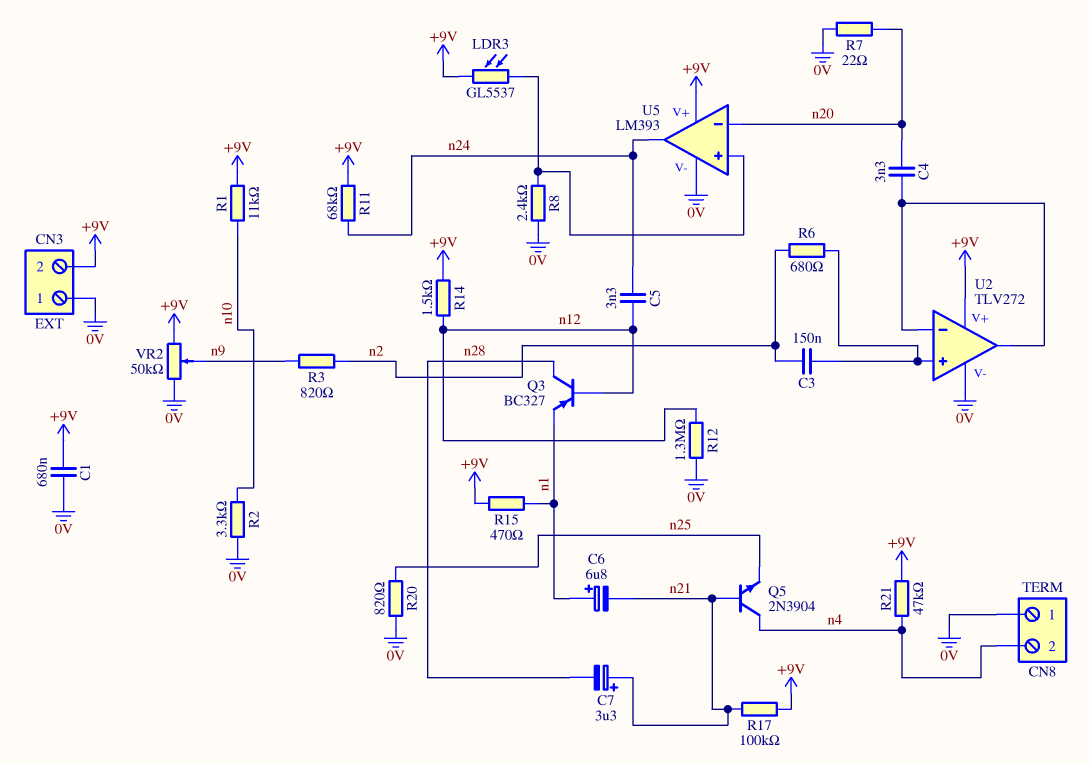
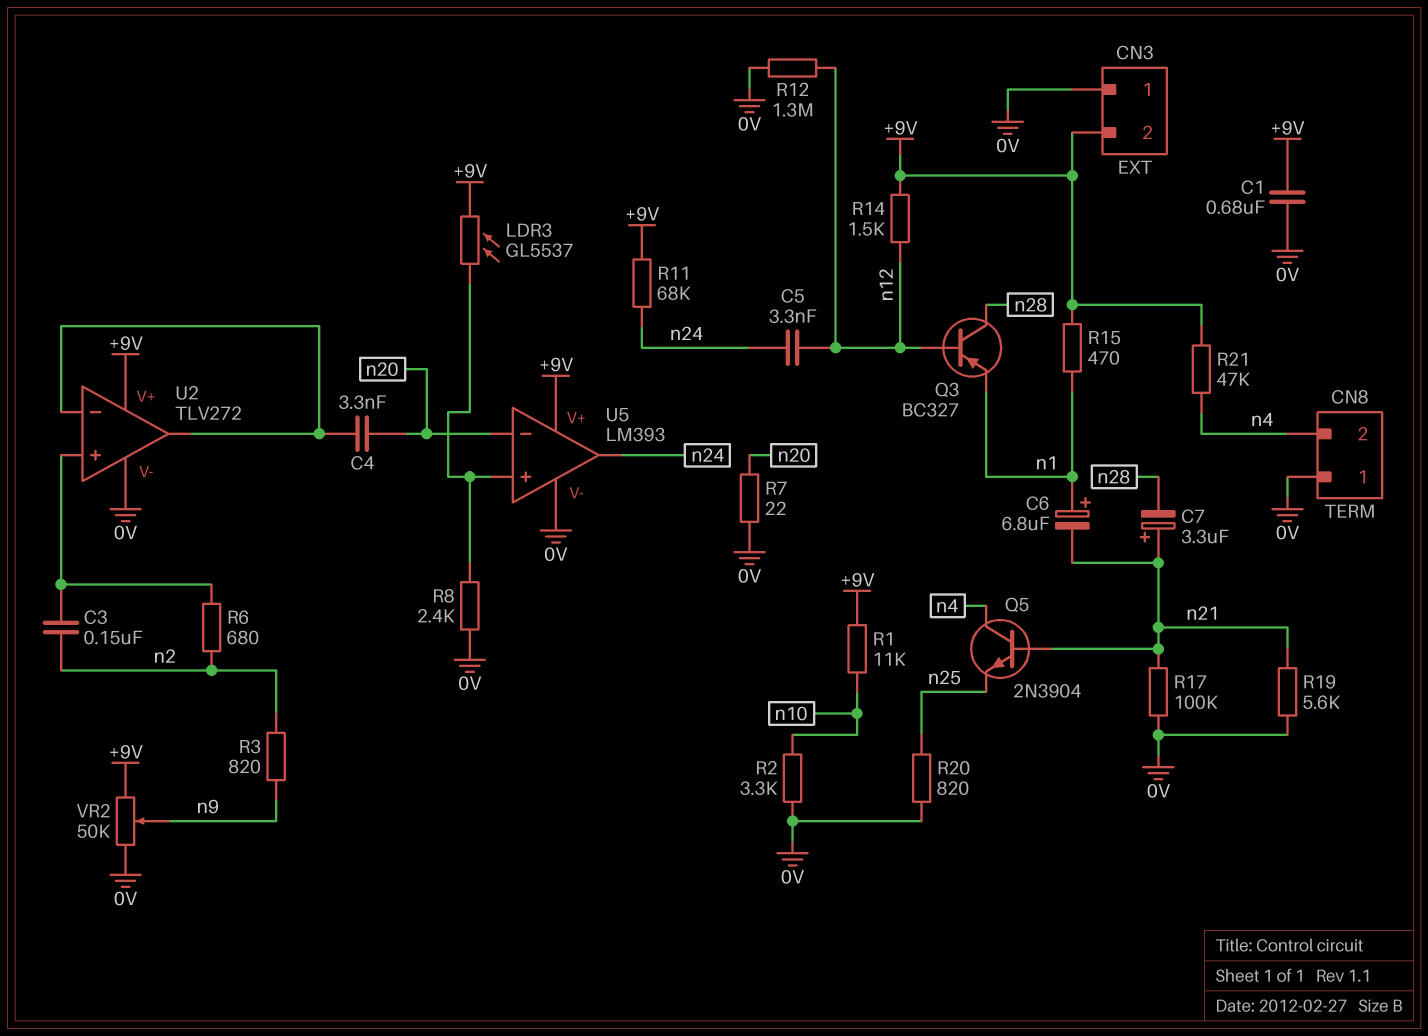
R17: 100k (+9V, n21) -> 100k (0V, n21)
R19: none -> 5.6k (0V, n21)

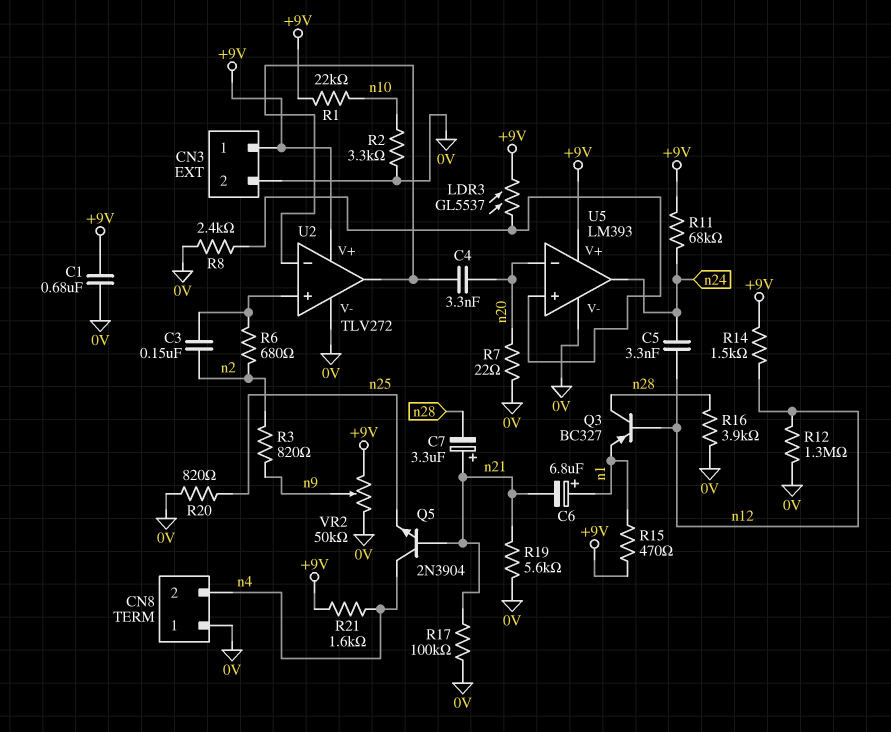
CN3 pin 1: 0V -> +9V
CN3 pin 2: +9V -> 0V
R1: 11k (+9V, n10) -> 22k (+9V, n10)
R16: none -> 3.9k (0V, n28)
R21: 47k (+9V, n4) -> 1.6k (+9V, n4)

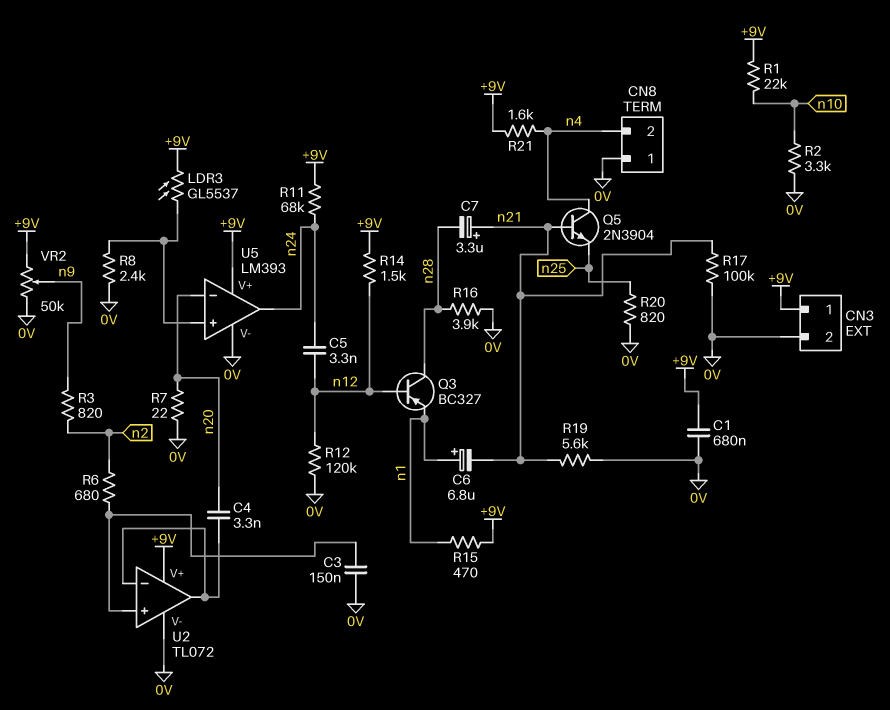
C3: 150nF (U2/in+, n2) -> 150nF (0V, U2/in+)
R12: 1.3M (0V, n12) -> 120k (0V, n12)
U2: TLV272 -> TL072

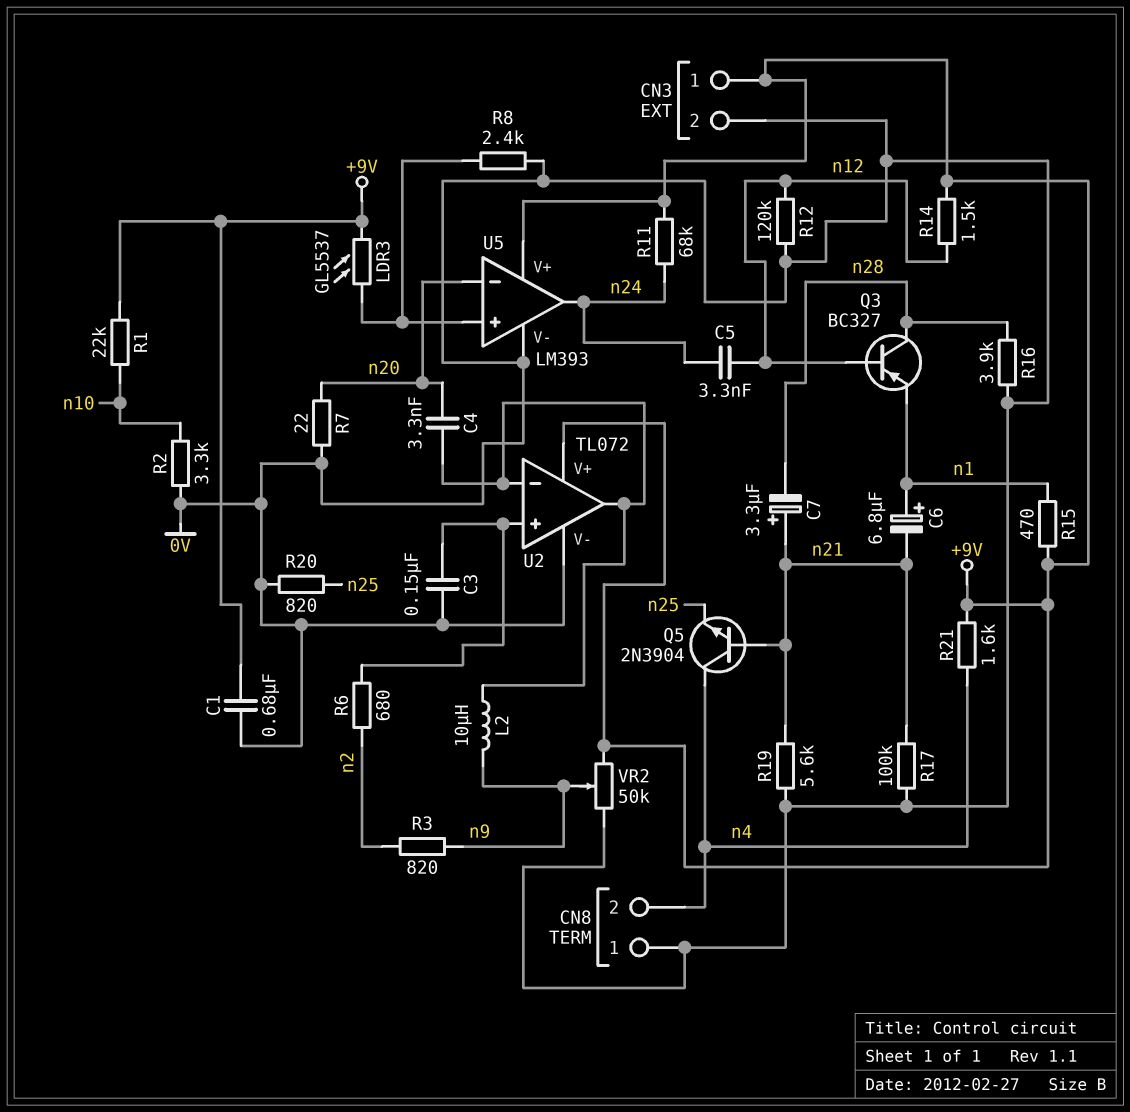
L2: none -> 10uH (U2/in-, n9)

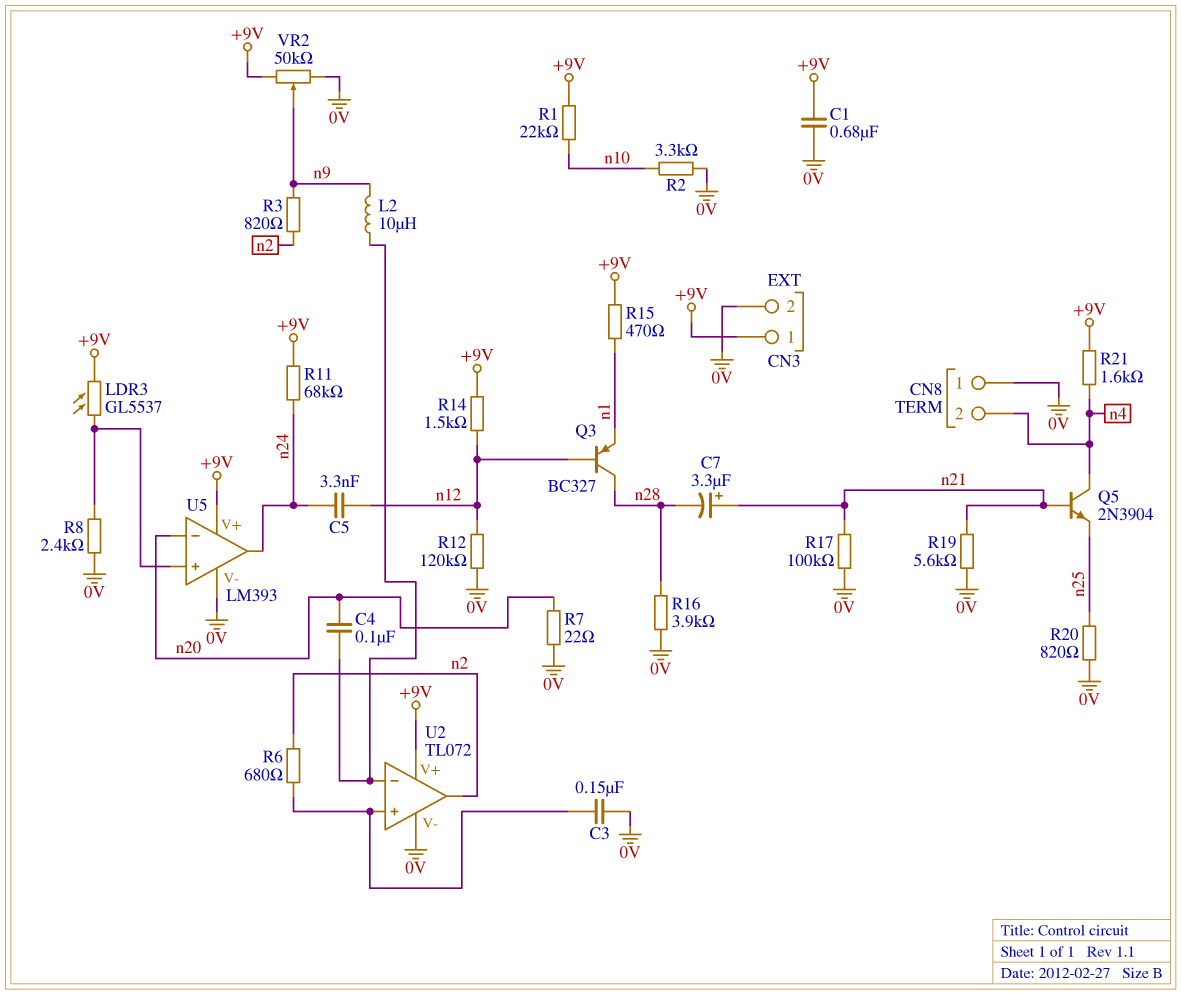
C4: 3.3nF (U2/in-, n20) -> 100nF (U2/in-, n20)
C6: 6.8uF (plus n1, minus n21) -> none
U2 pin out: U2/in- -> n2

